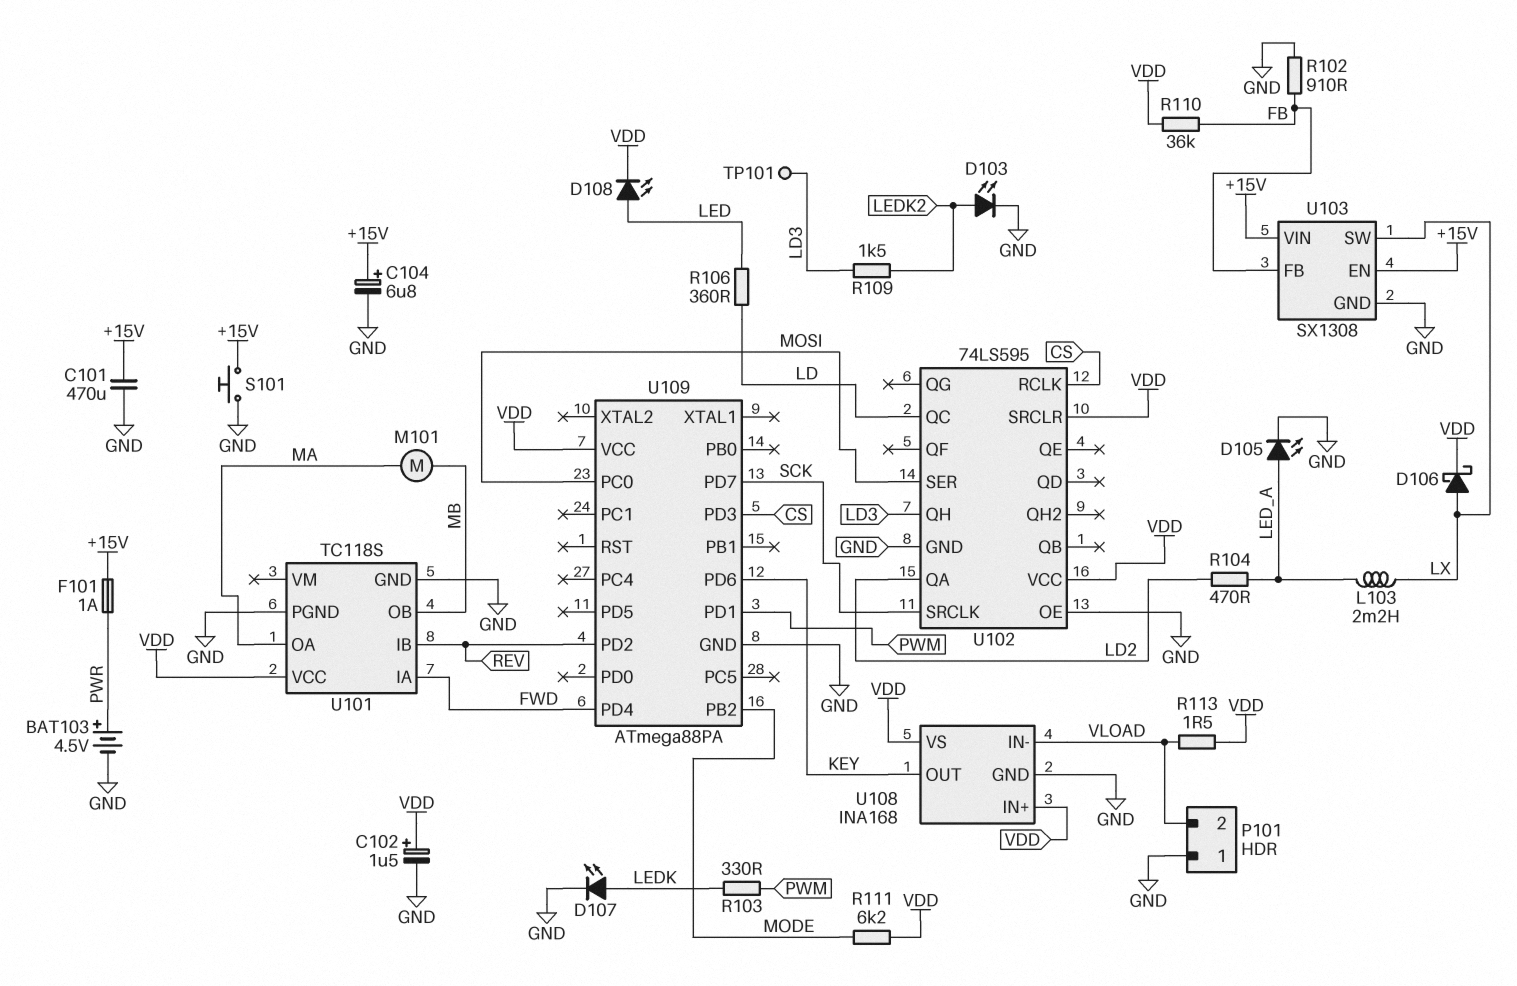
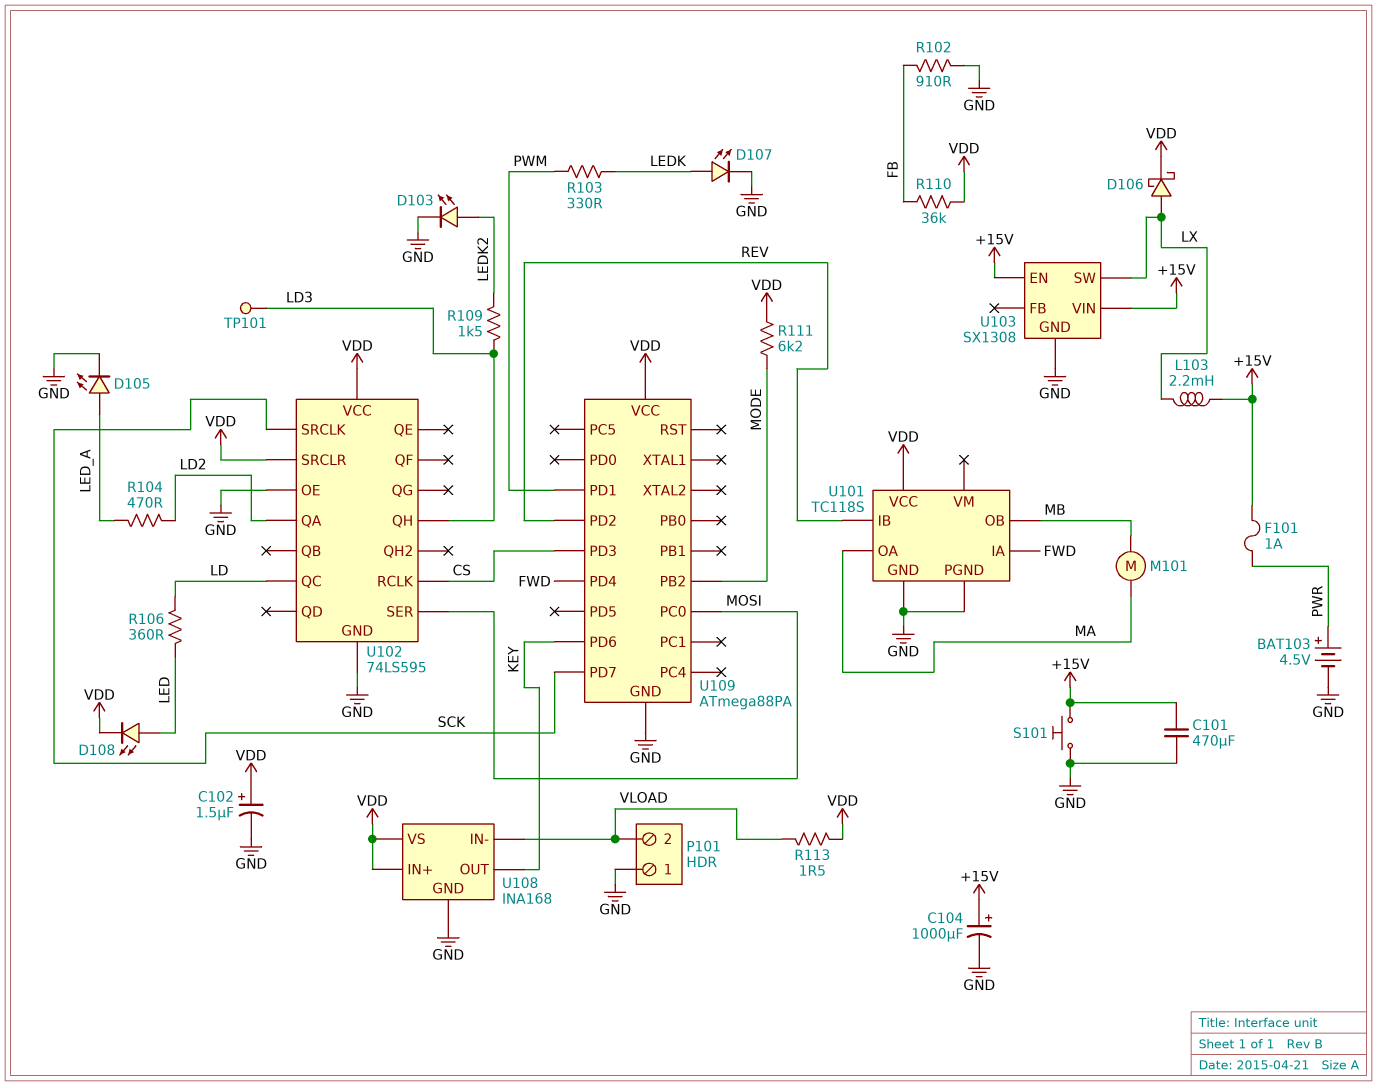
C104: 6.8uF (plus +15V, minus GND) -> 1000uF (plus +15V, minus GND)
L103: 2.2mH (LED_A, LX) -> 2.2mH (+15V, LX)
U103 pin FB: FB -> none

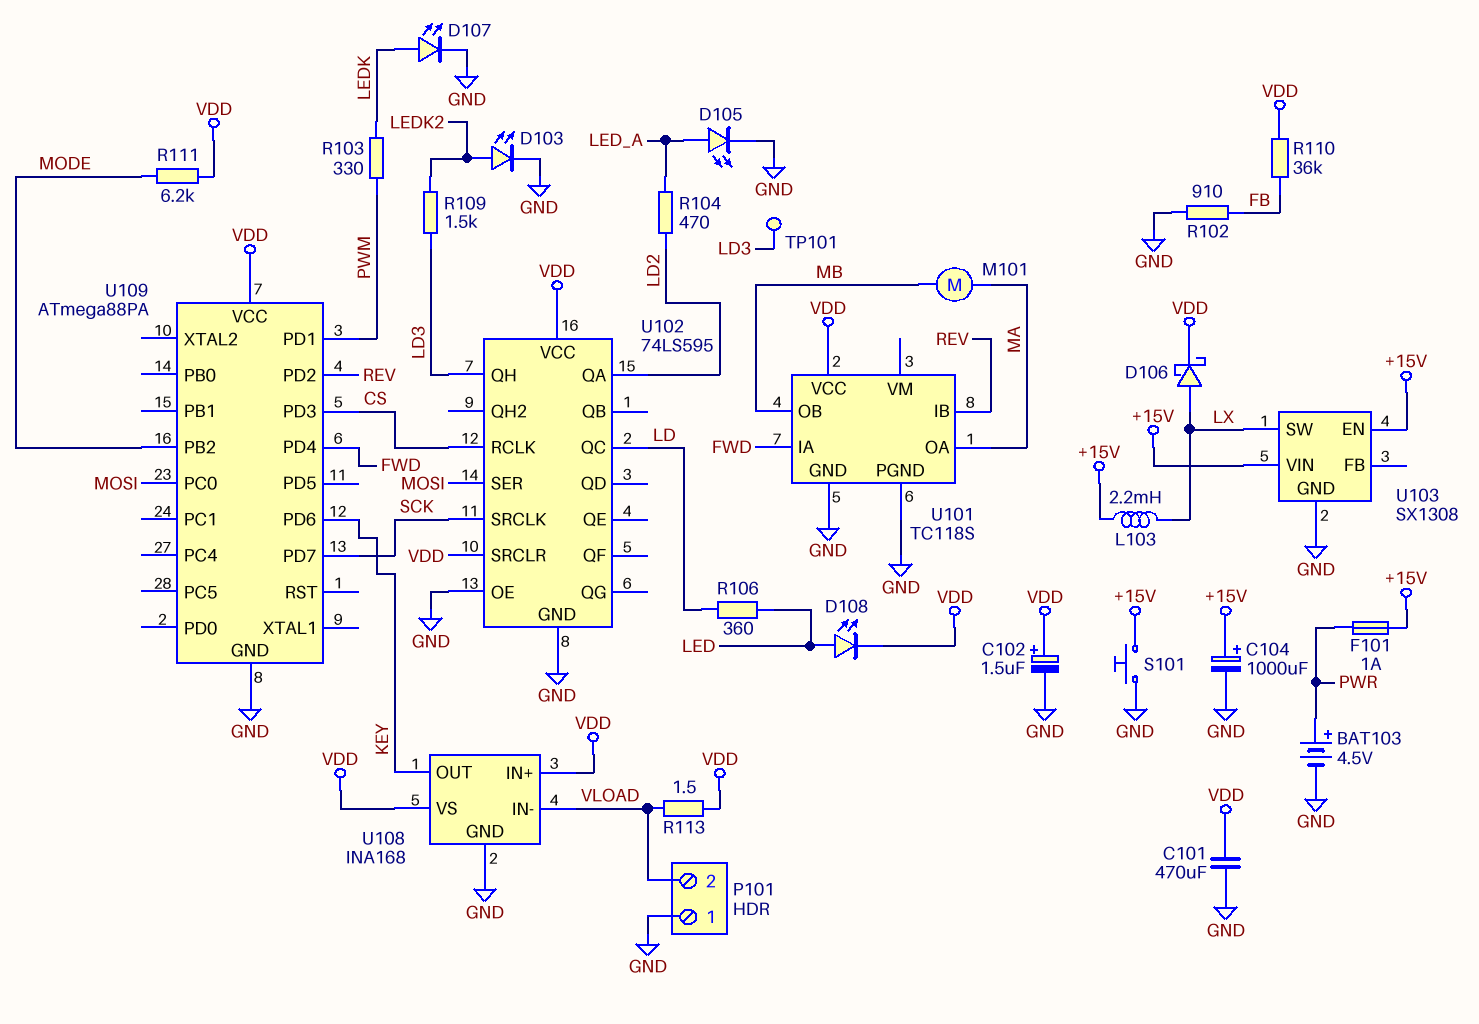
C101: 470uF (+15V, GND) -> 470uF (GND, VDD)

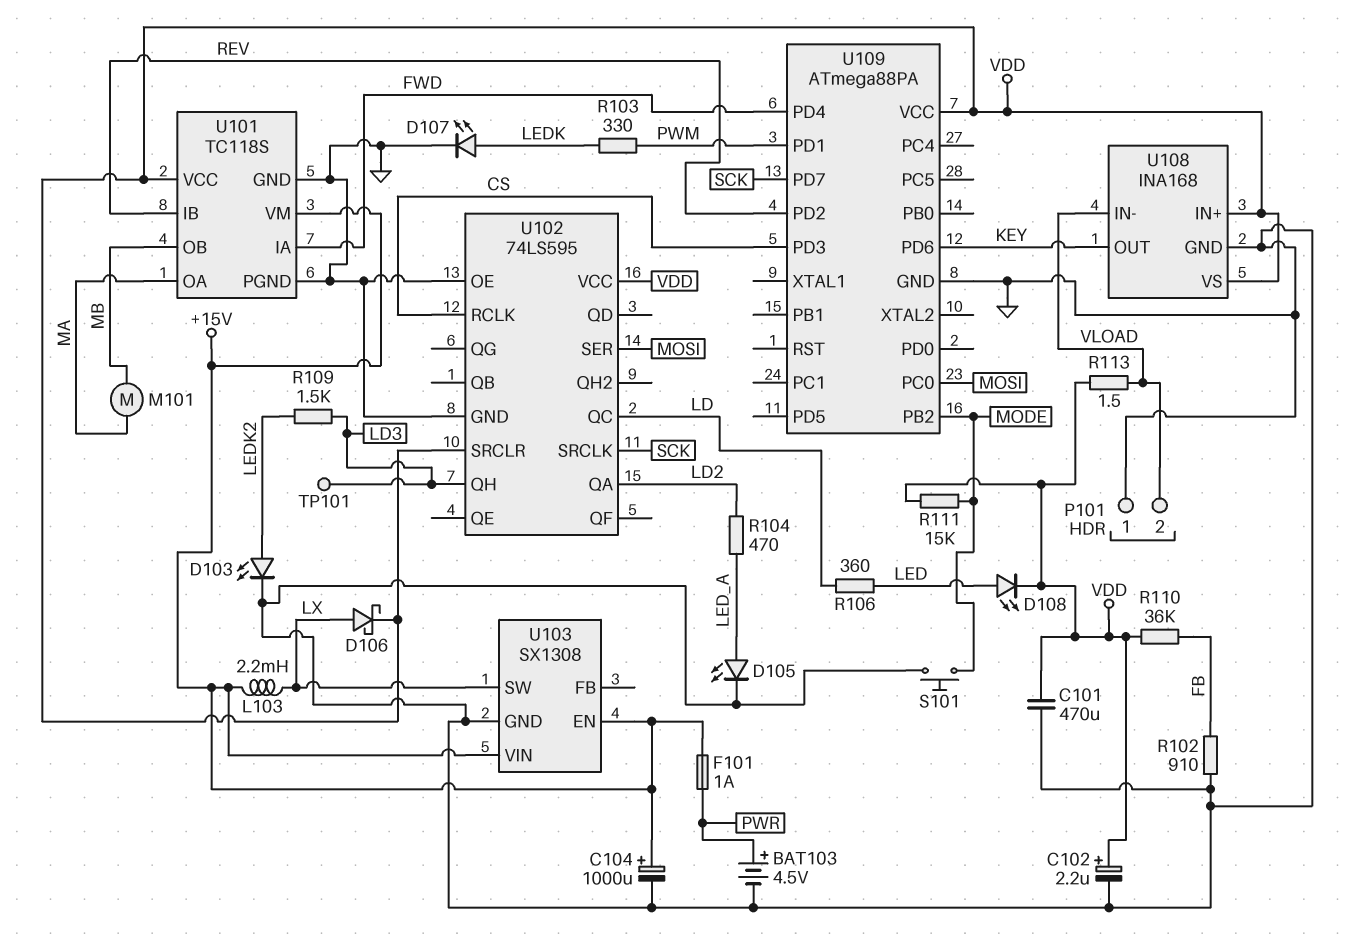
C102: 1.5uF (plus VDD, minus GND) -> 2.2uF (plus VDD, minus GND)
R111: 6.2k (MODE, VDD) -> 15k (MODE, VDD)
S101: button (+15V, GND) -> button (GND, MODE)
U101 pin VM: none -> +15V

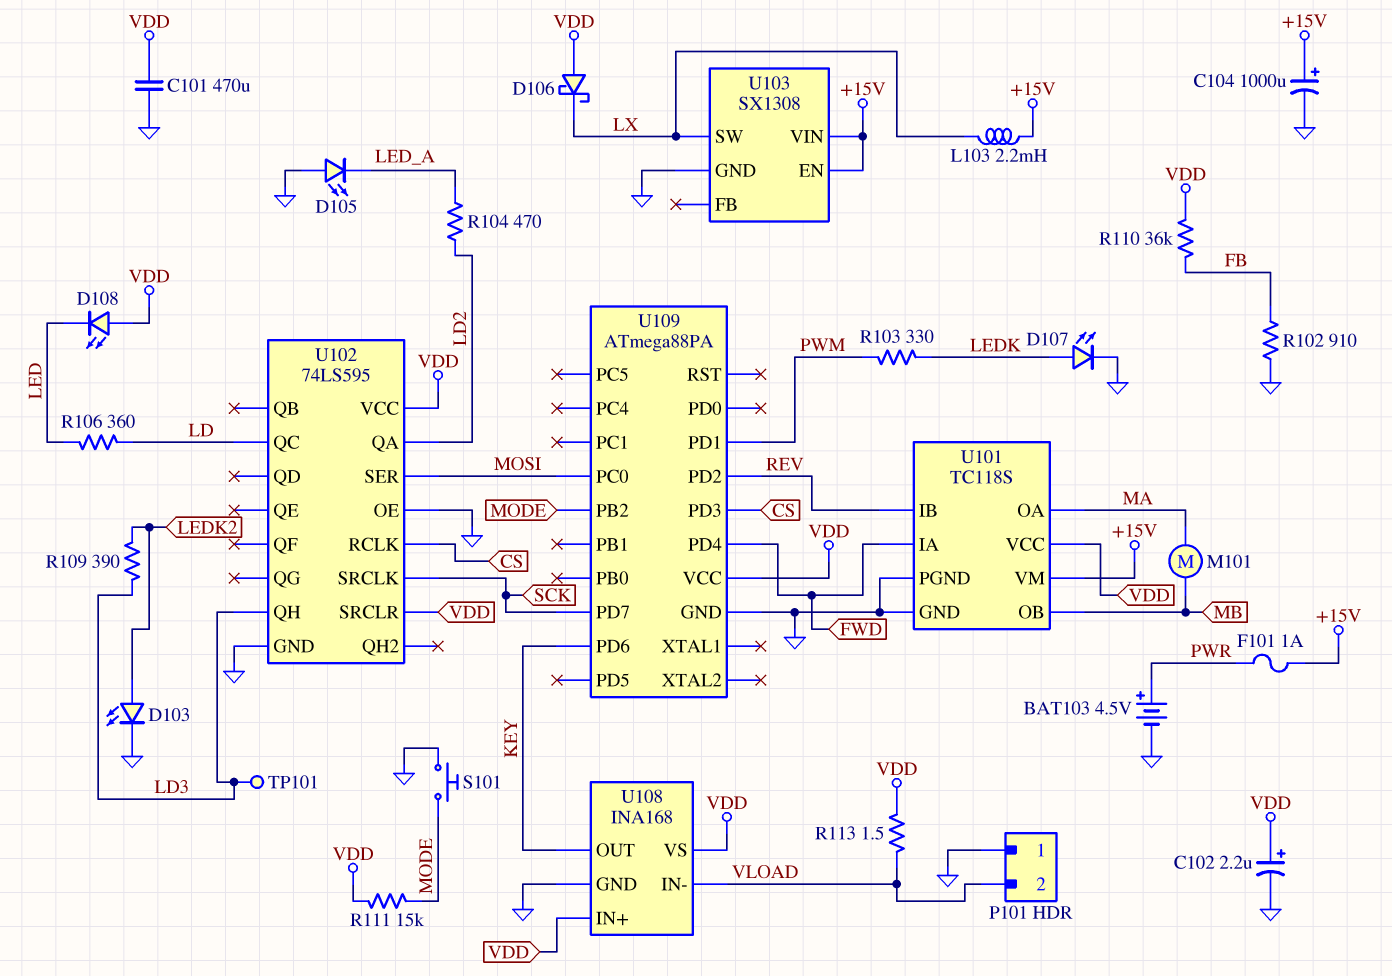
D105: LED (A LED_A, K GND) -> LED (A GND, K LED_A)
D106: schottky (A LX, K VDD) -> schottky (A VDD, K LX)
D108: LED (A LED, K VDD) -> LED (A VDD, K LED)
R109: 1.5k (LD3, LEDK2) -> 390 (LD3, LEDK2)

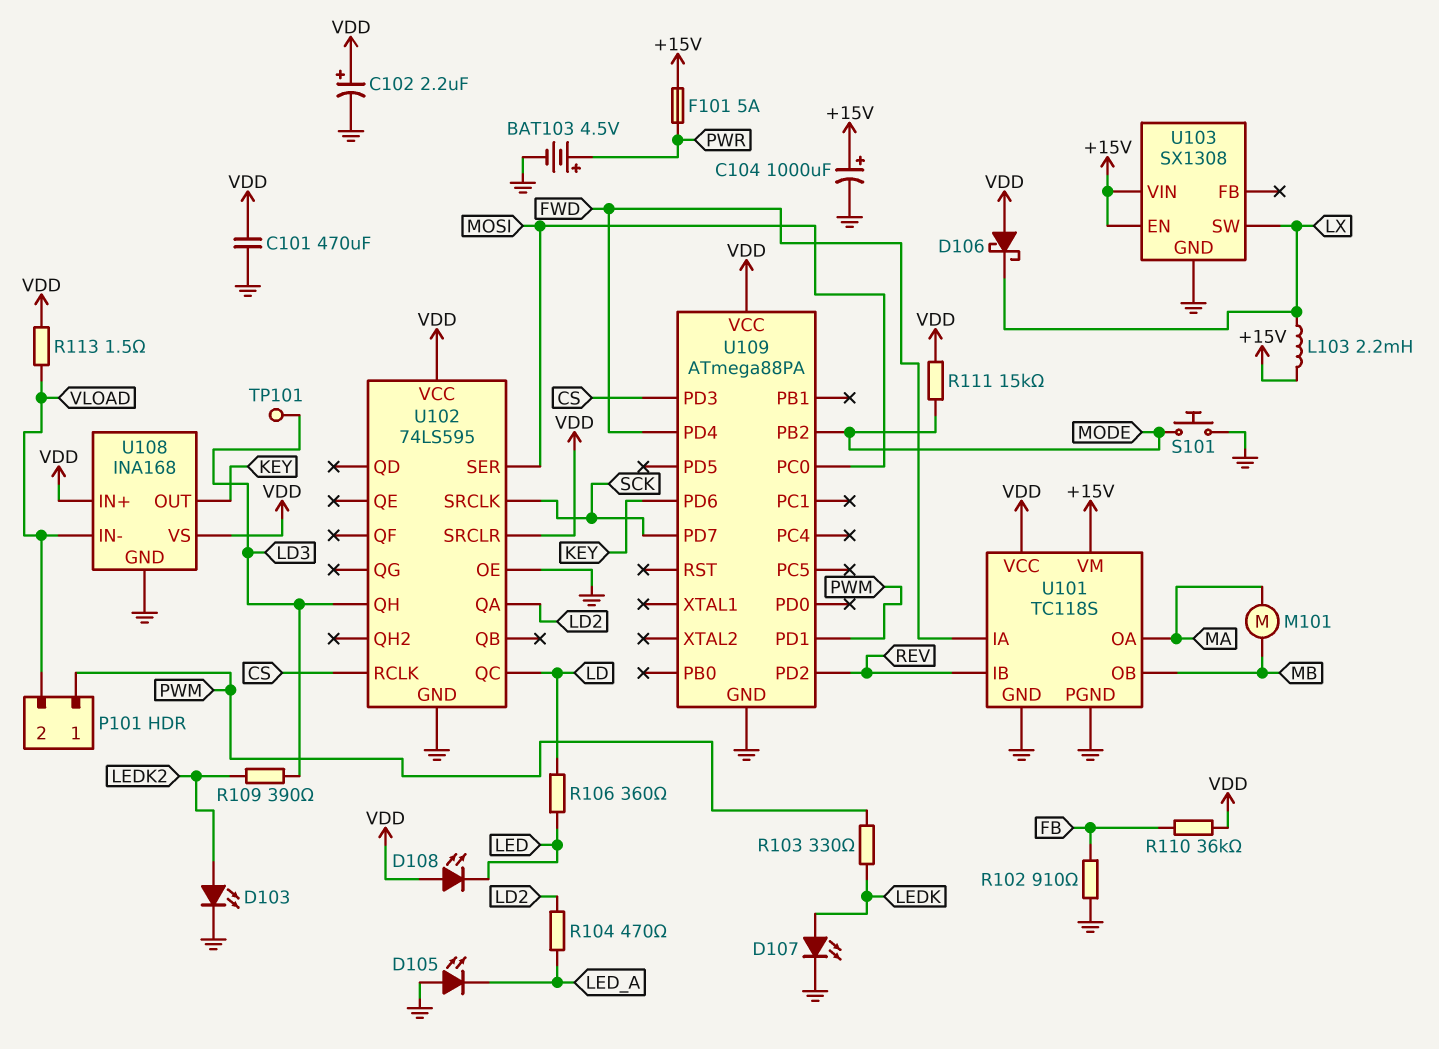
F101: 1A (+15V, PWR) -> 5A (+15V, PWR)
P101 pin 1: GND -> PWM

